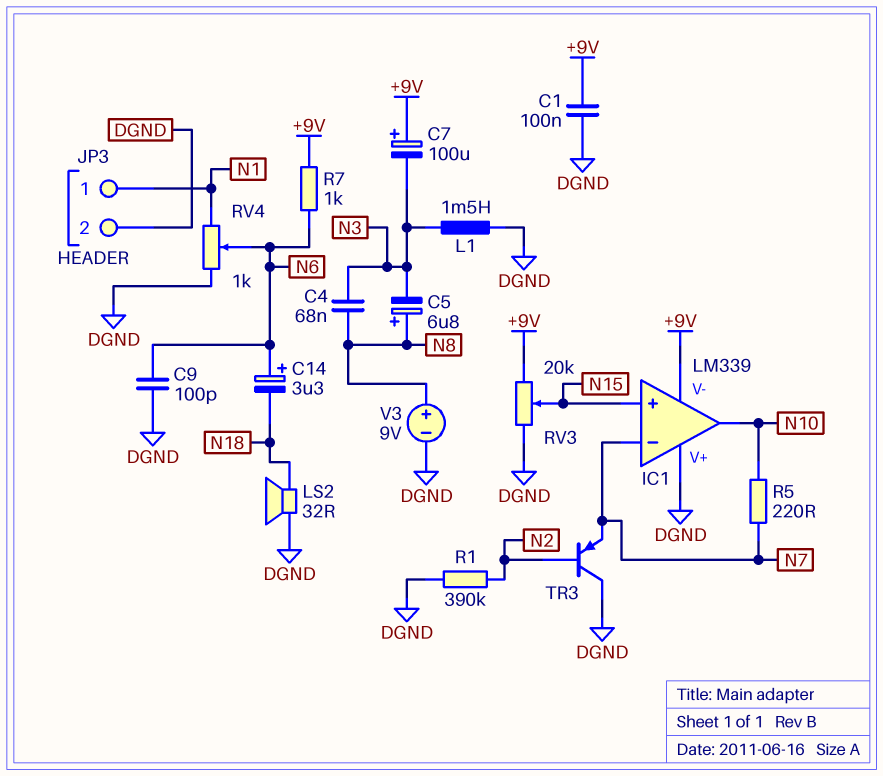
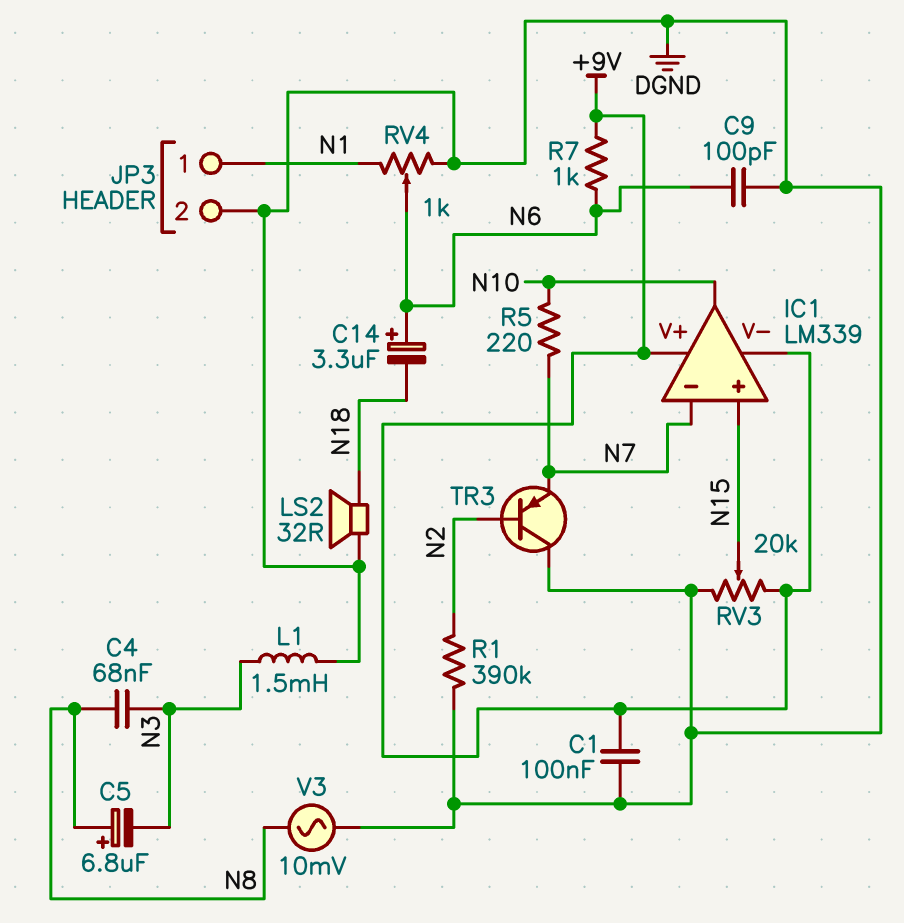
C7: 100uF (plus +9V, minus N3) -> none
IC1 pin V+: DGND -> +9V
V3: 9V (plus N8, minus DGND) -> AC 10mV (DGND, N8)

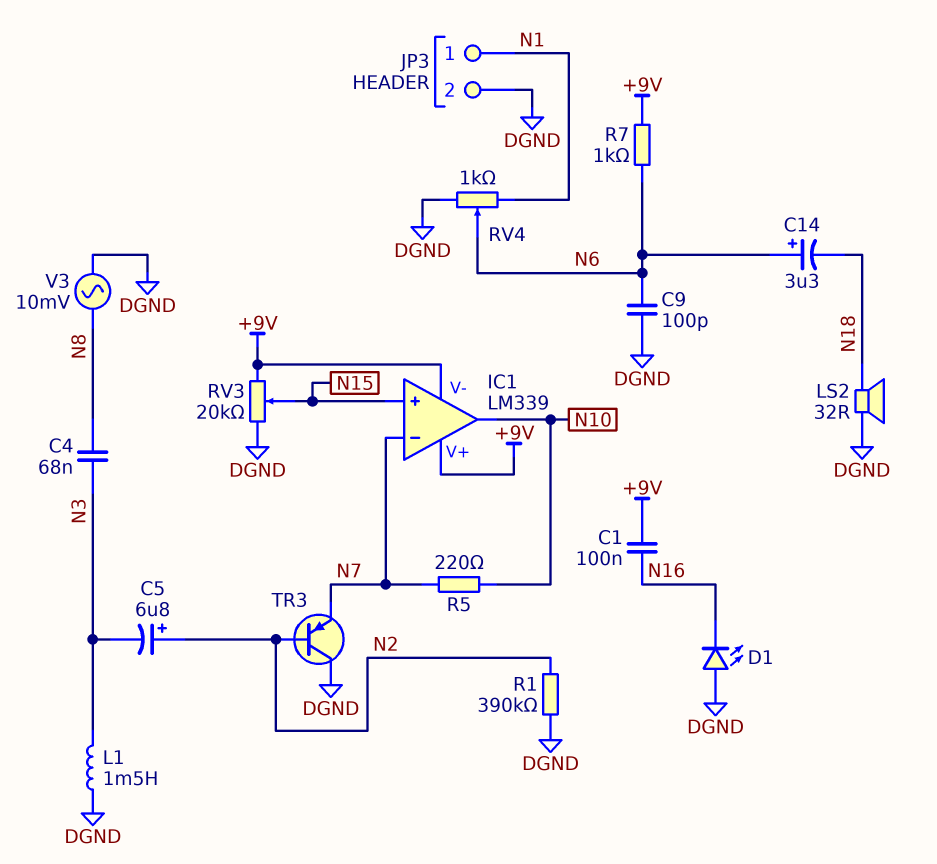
C1: 100nF (+9V, DGND) -> 100nF (+9V, N16)
C5: 6.8uF (plus N8, minus N3) -> 6.8uF (plus N2, minus N3)
D1: none -> LED (A DGND, K N16)

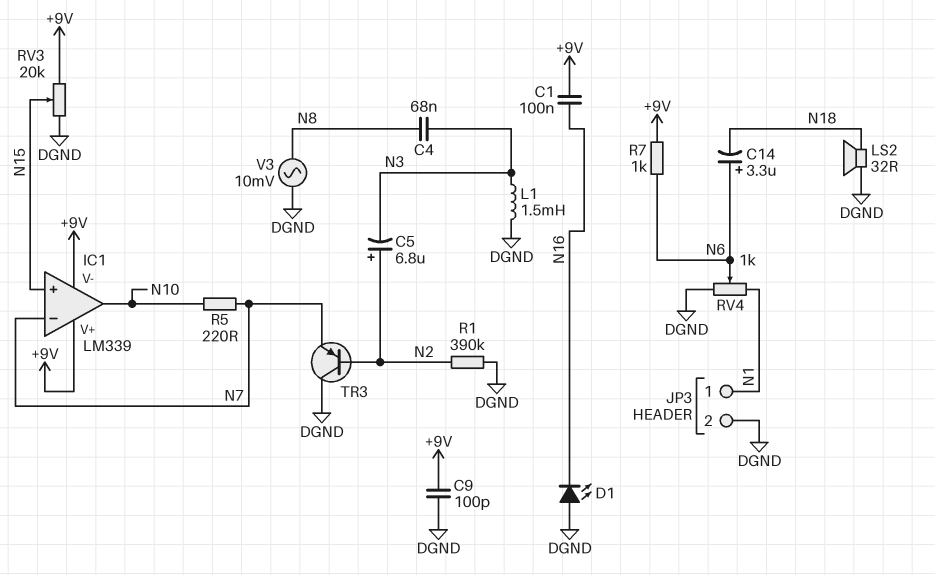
C9: 100pF (DGND, N6) -> 100pF (+9V, DGND)

